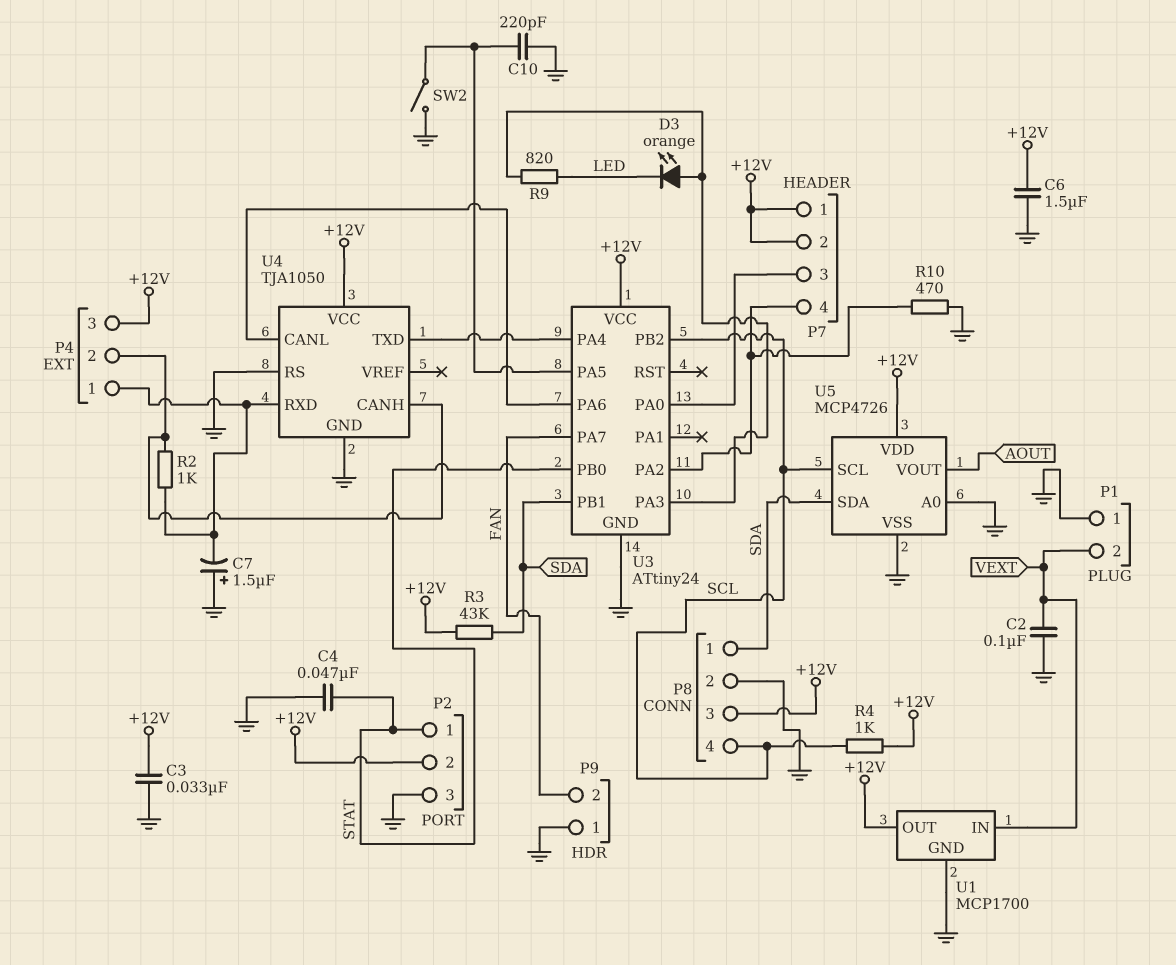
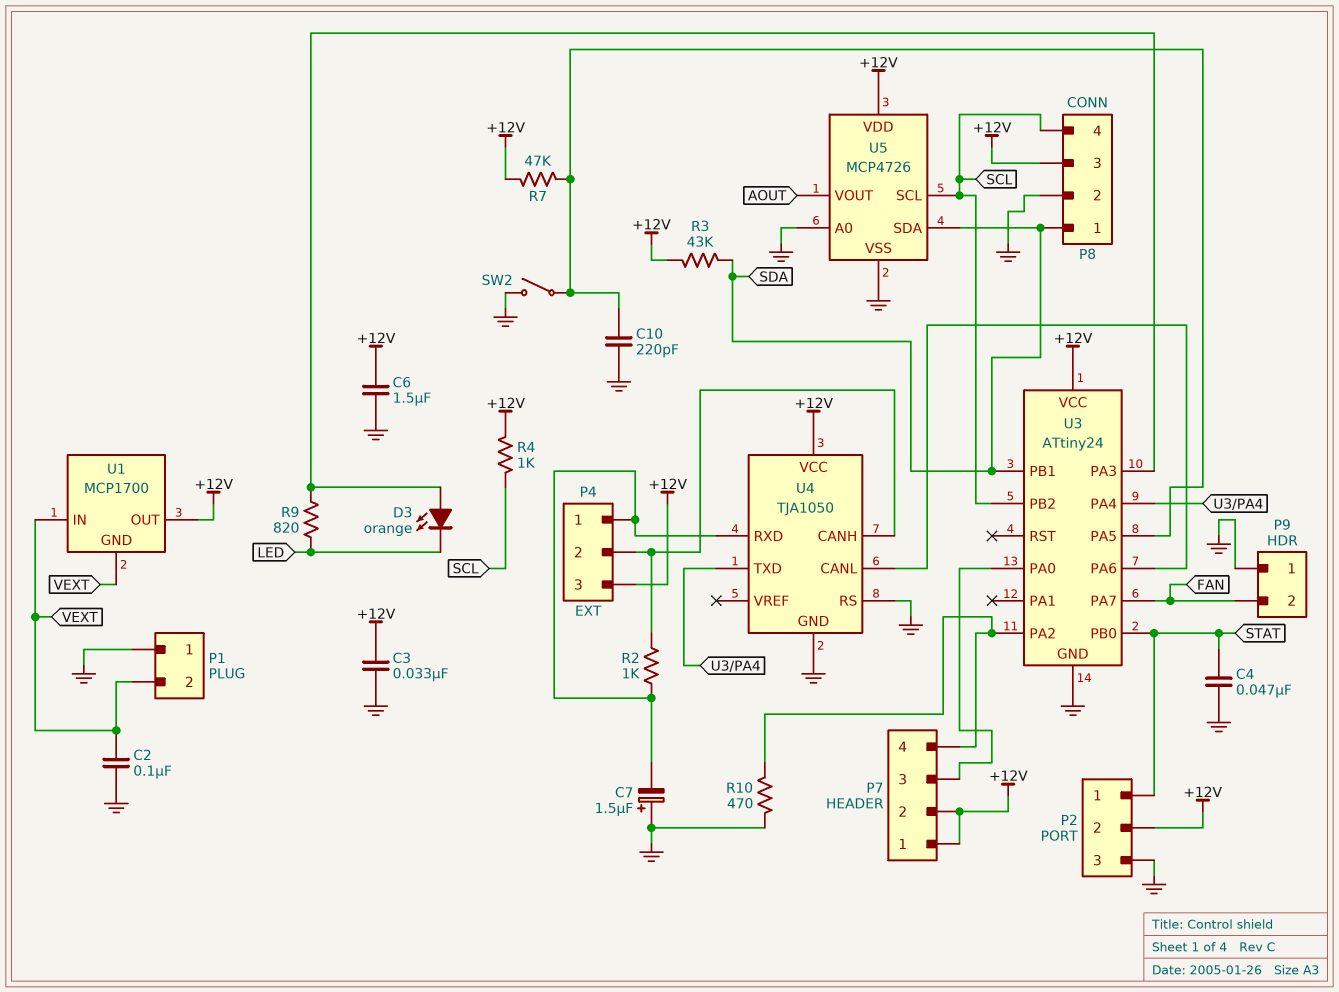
R7: none -> 47k (+12V, U3/PA5)
U1 pin GND: GND -> VEXT

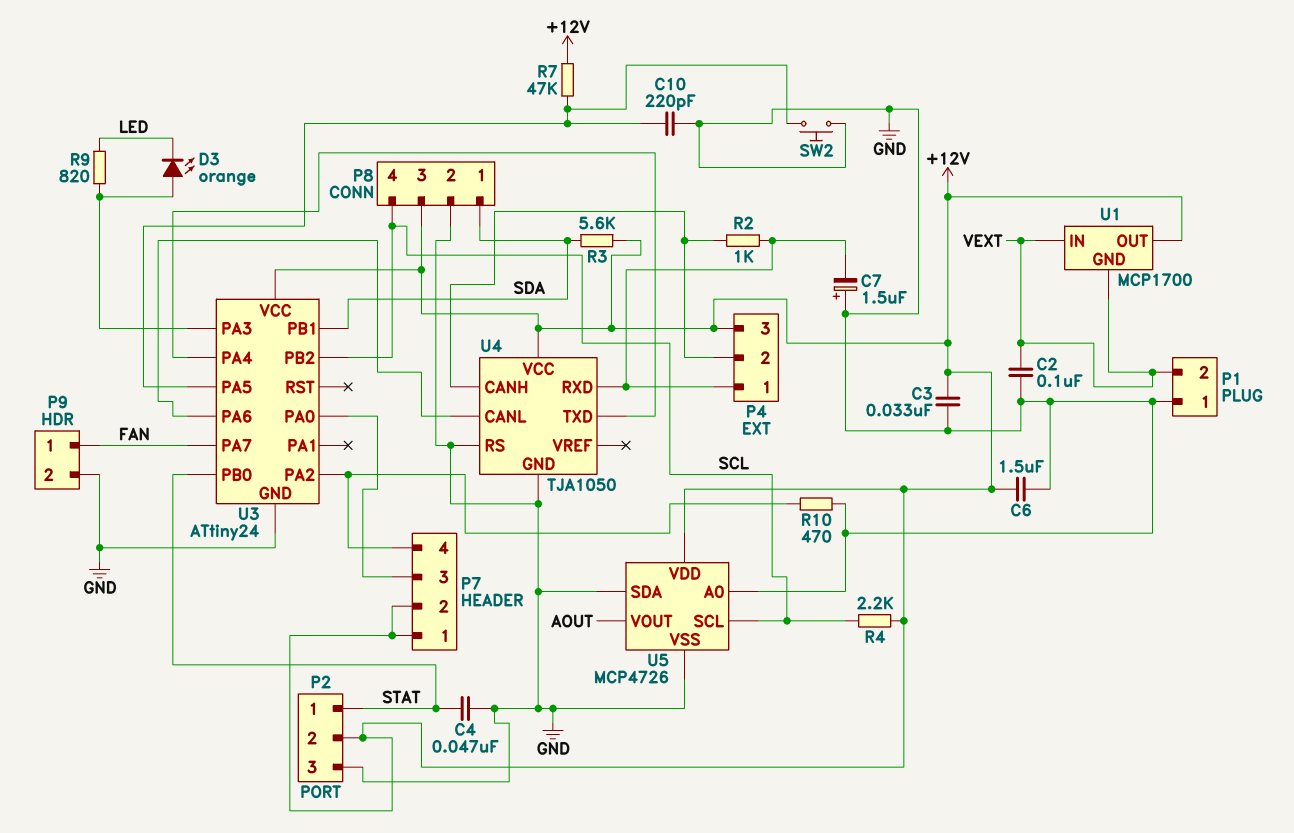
P9 pin 1: GND -> FAN
P9 pin 2: FAN -> GND
R3: 43k (+12V, SDA) -> 5.6k (+12V, SDA)
R4: 1k (+12V, SCL) -> 2.2k (+12V, SCL)
SW2: switch (GND, U3/PA5) -> button (GND, U3/PA5)
U5 pin SDA: SDA -> GND

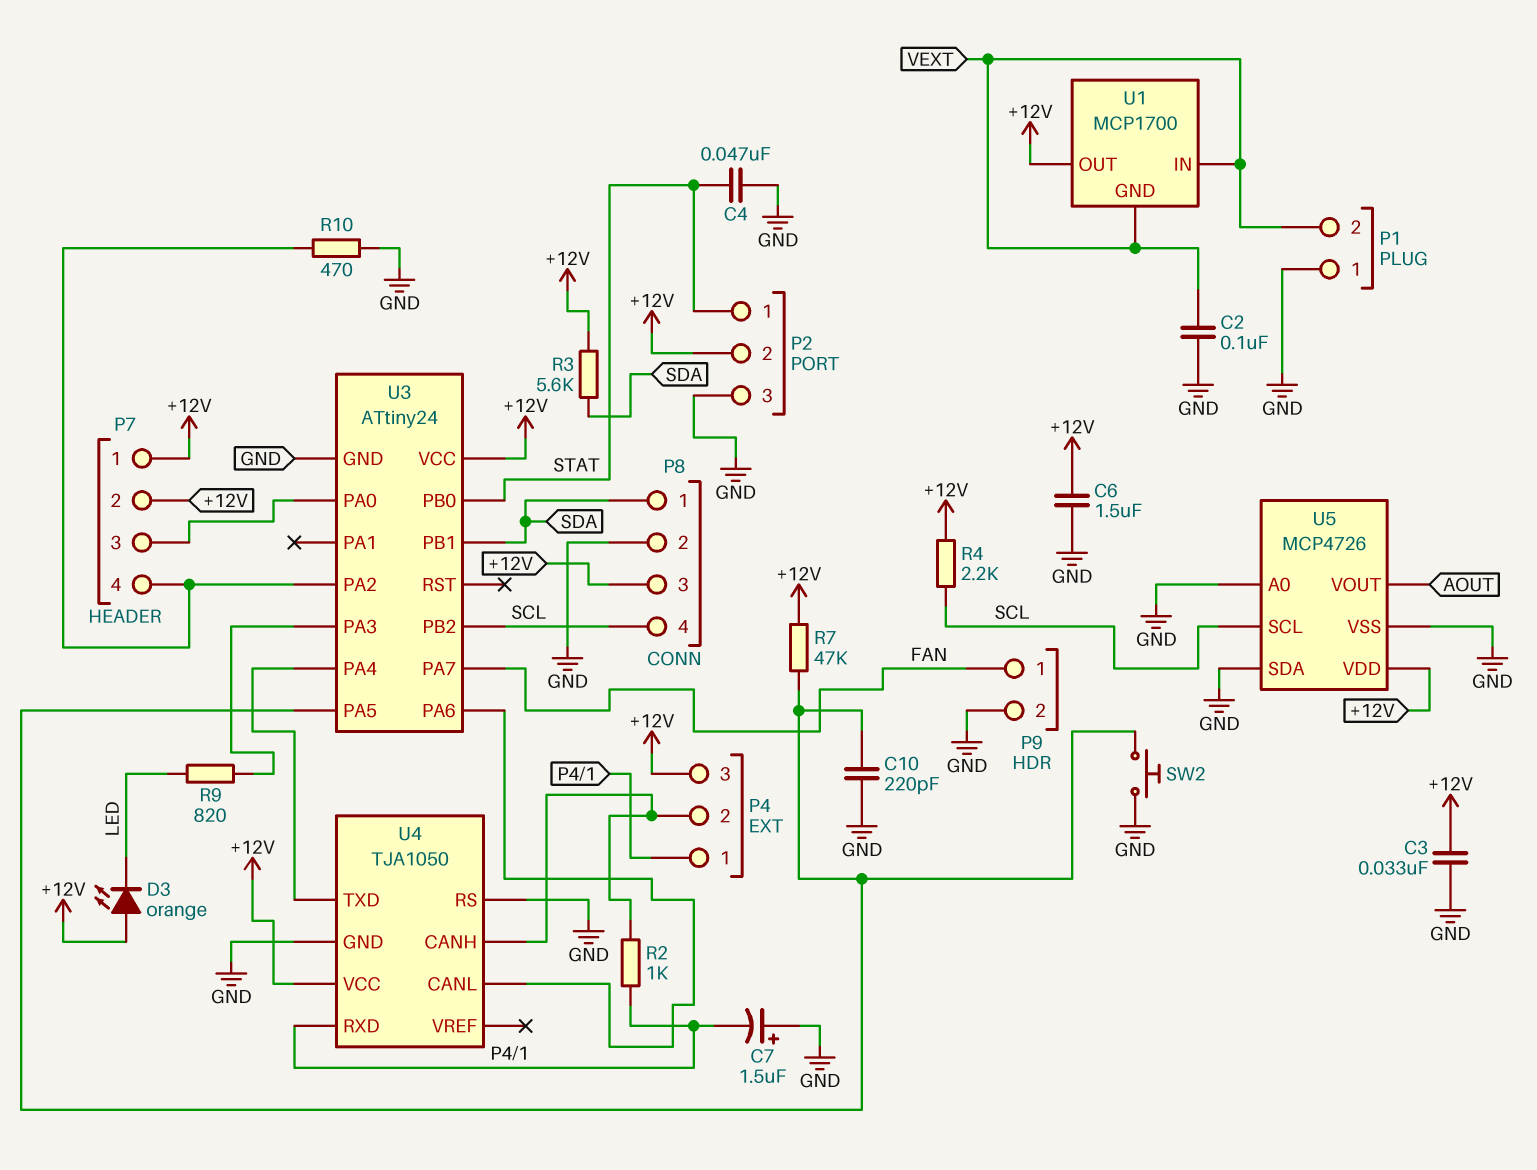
D3: LED orange (A U3/PA3, K LED) -> LED orange (A +12V, K LED)

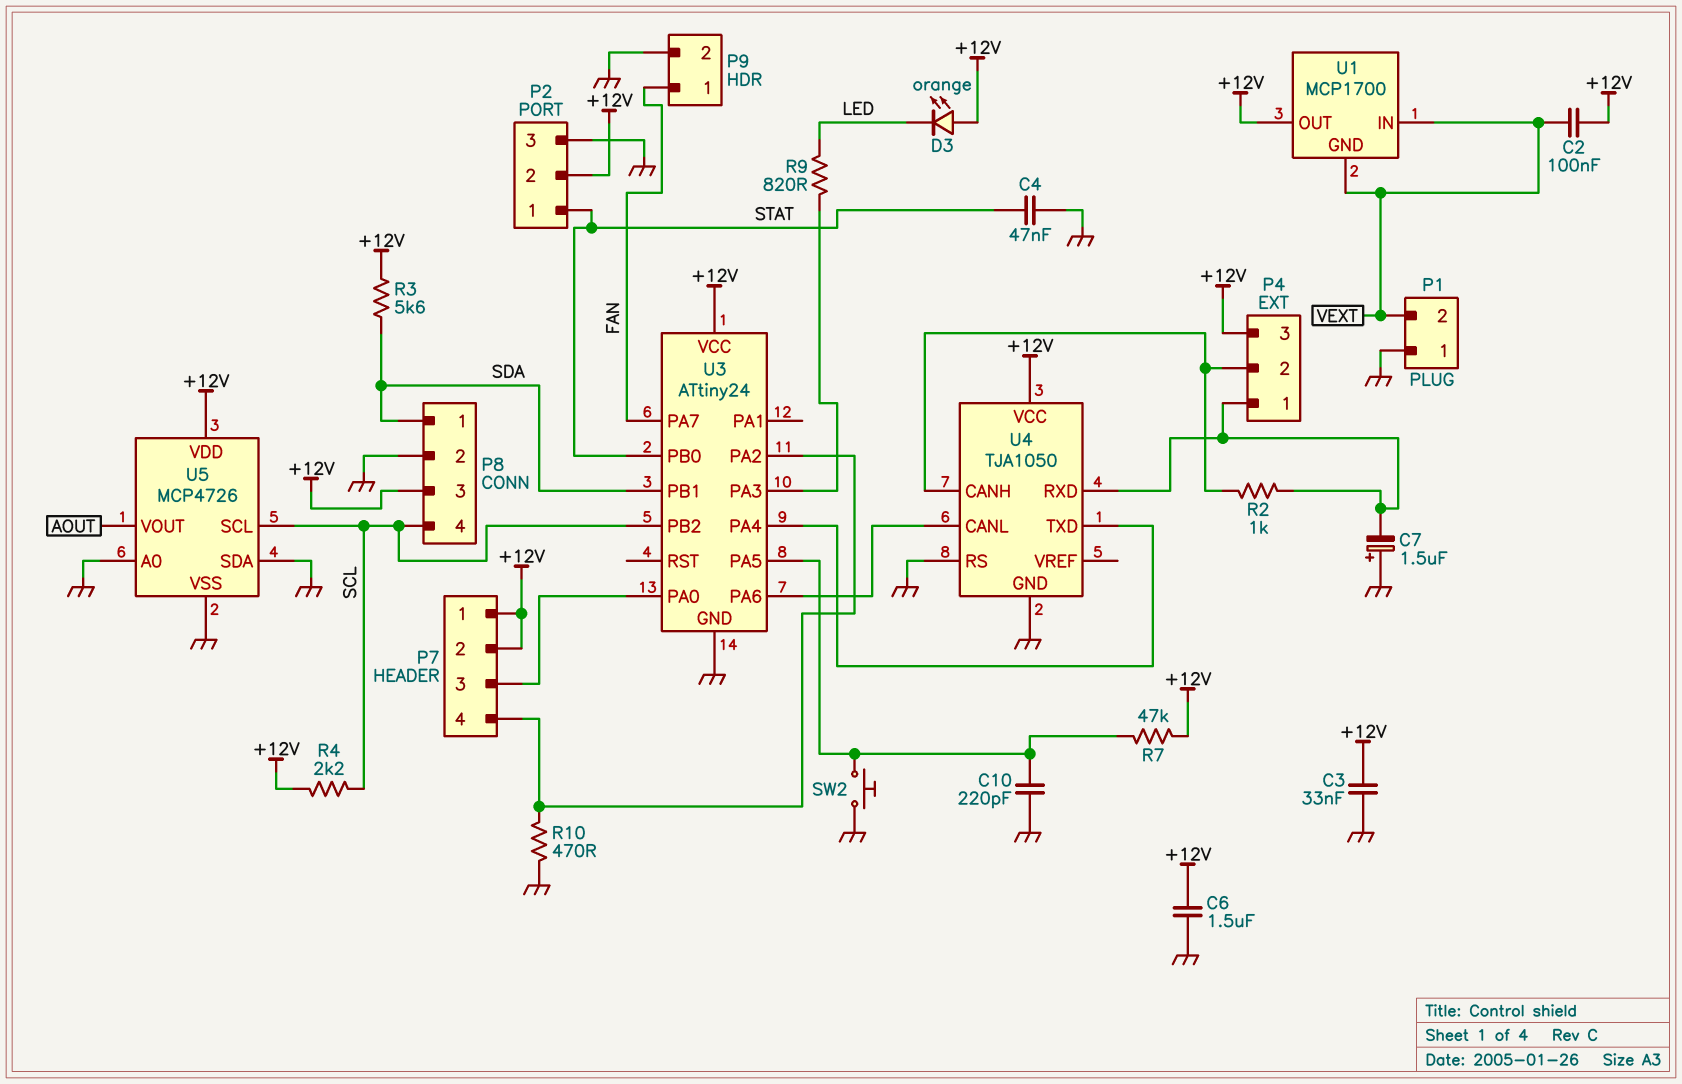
C2: 100nF (GND, VEXT) -> 100nF (+12V, VEXT)

